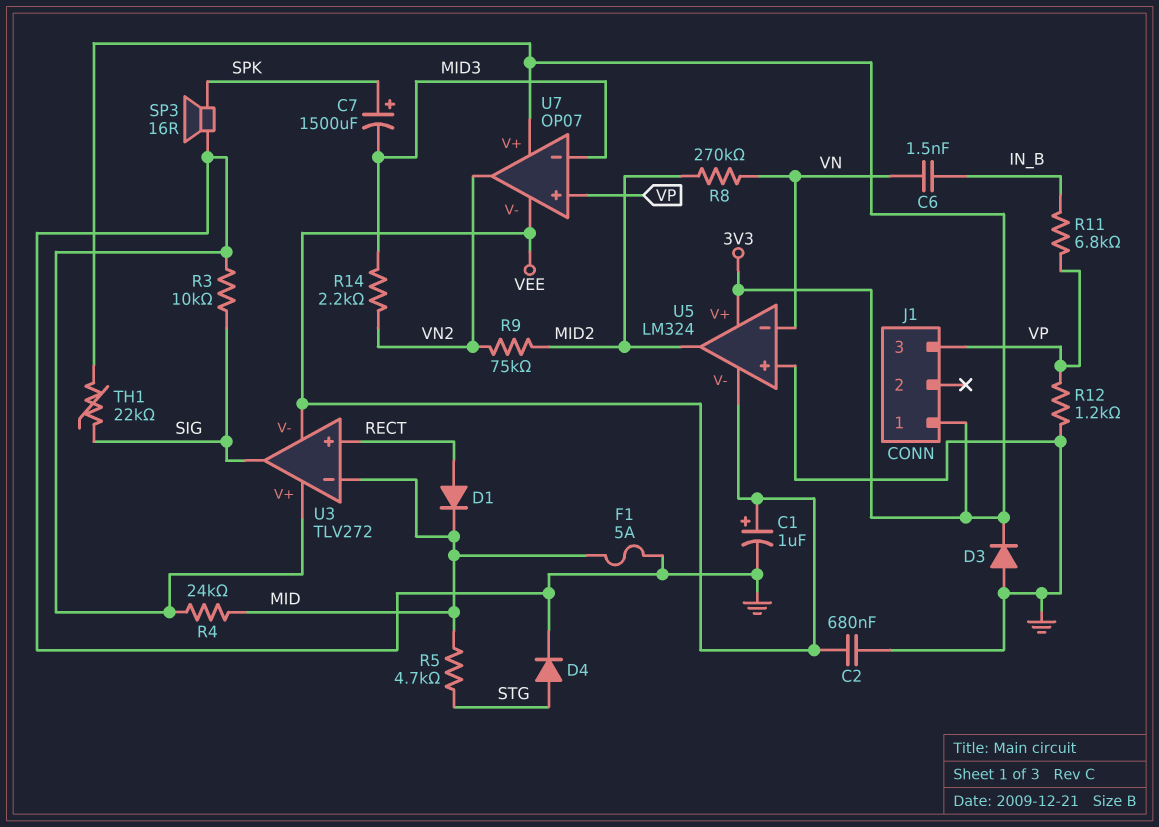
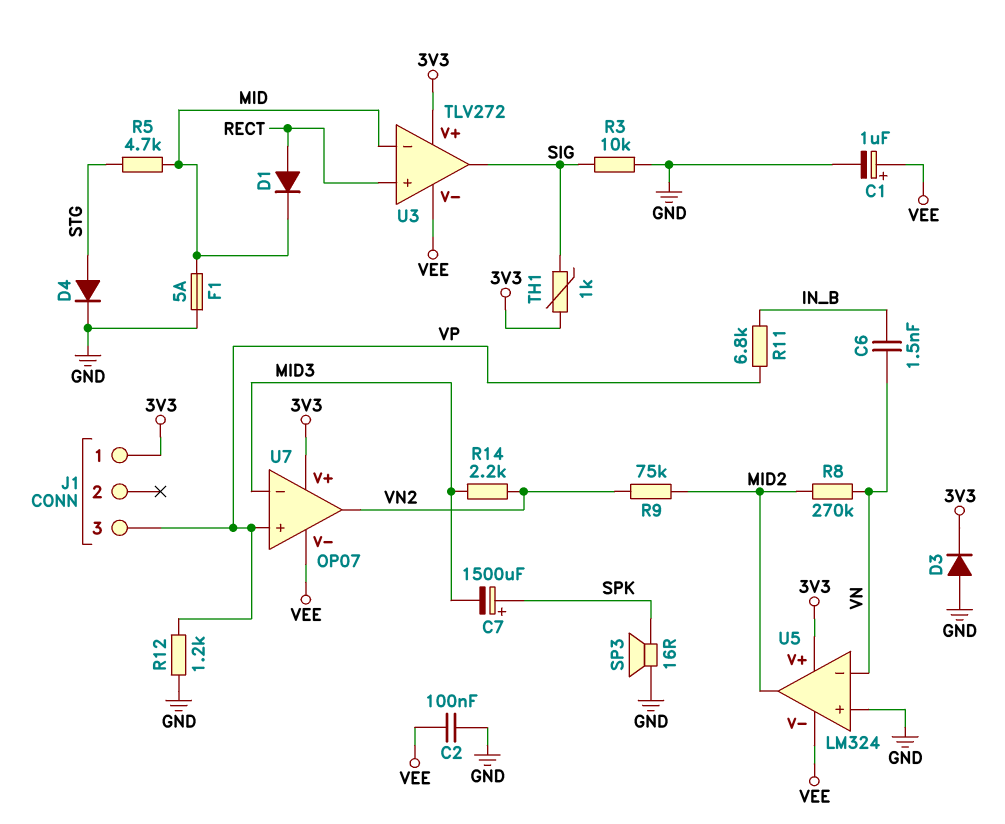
C2: 680nF (GND, VEE) -> 100nF (GND, VEE)
R4: 24k (GND, MID) -> none
TH1: 22k (3V3, SIG) -> 1k (3V3, SIG)
U3 pin V+: GND -> 3V3

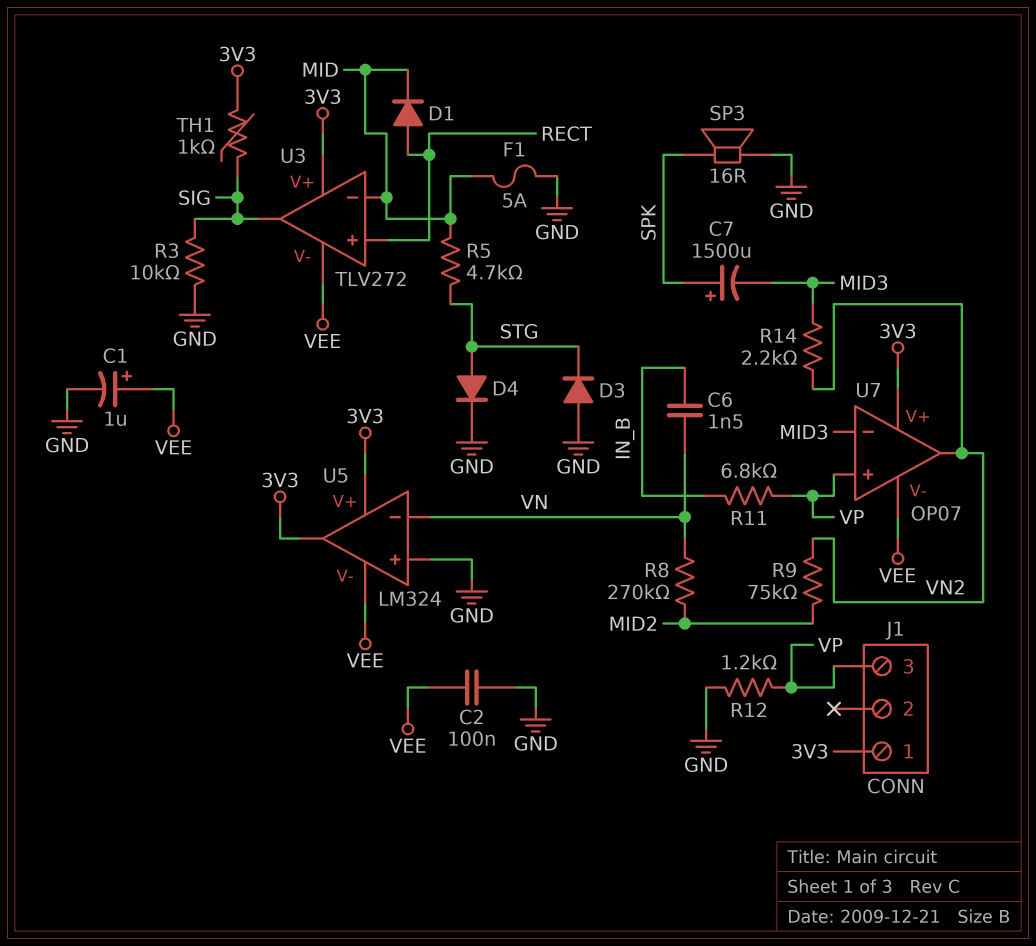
D3: diode (A GND, K 3V3) -> diode (A GND, K STG)
U5 pin out: MID2 -> 3V3

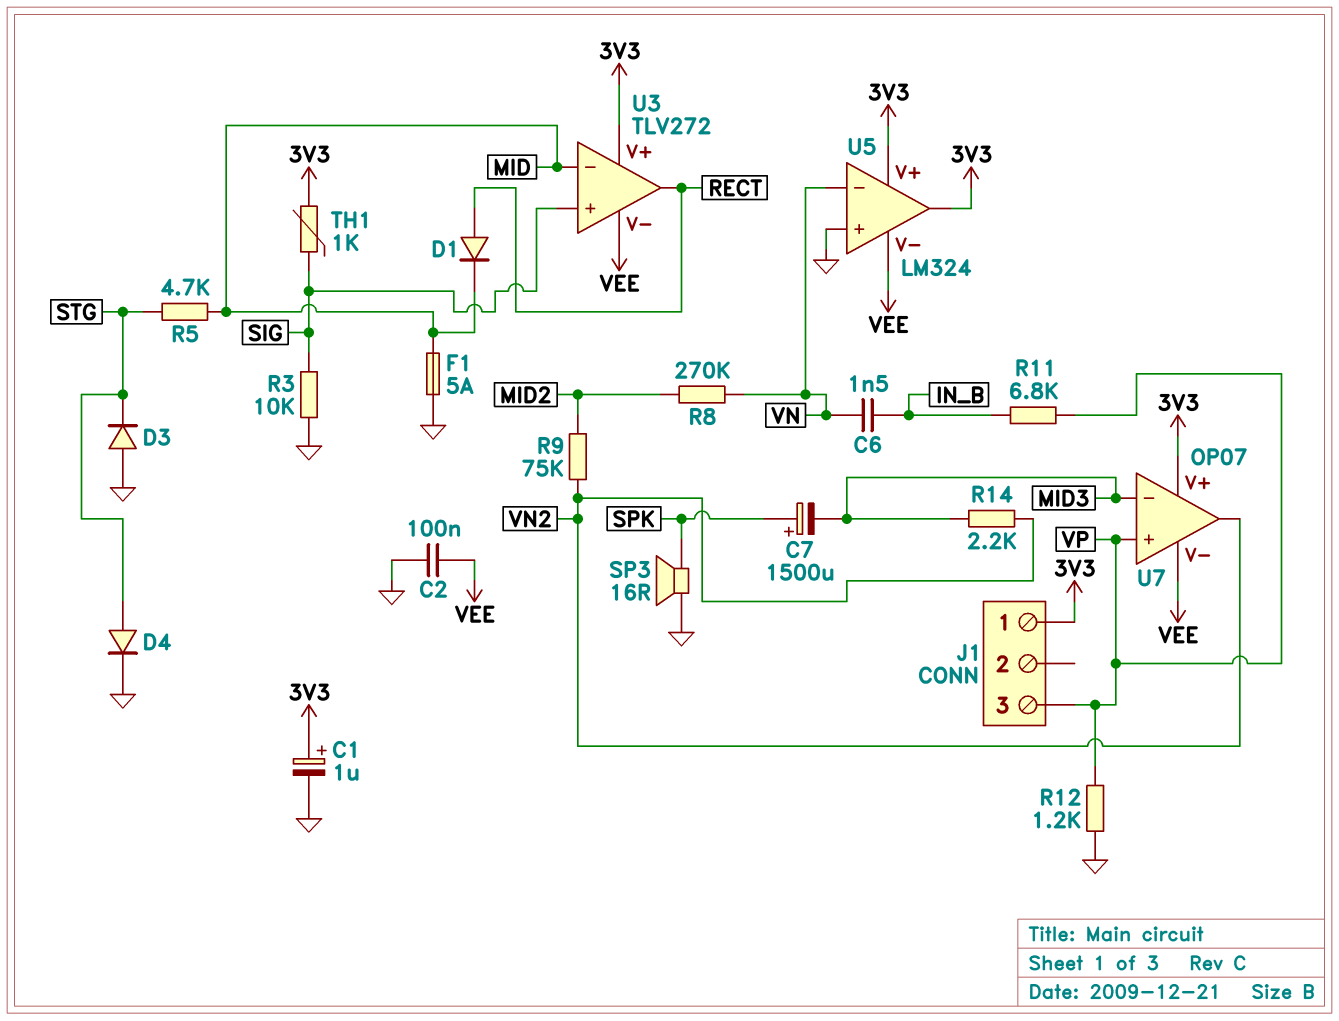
C1: 1uF (plus VEE, minus GND) -> 1uF (plus 3V3, minus GND)
U3 pin in+: RECT -> SIG
U3 pin out: SIG -> RECT

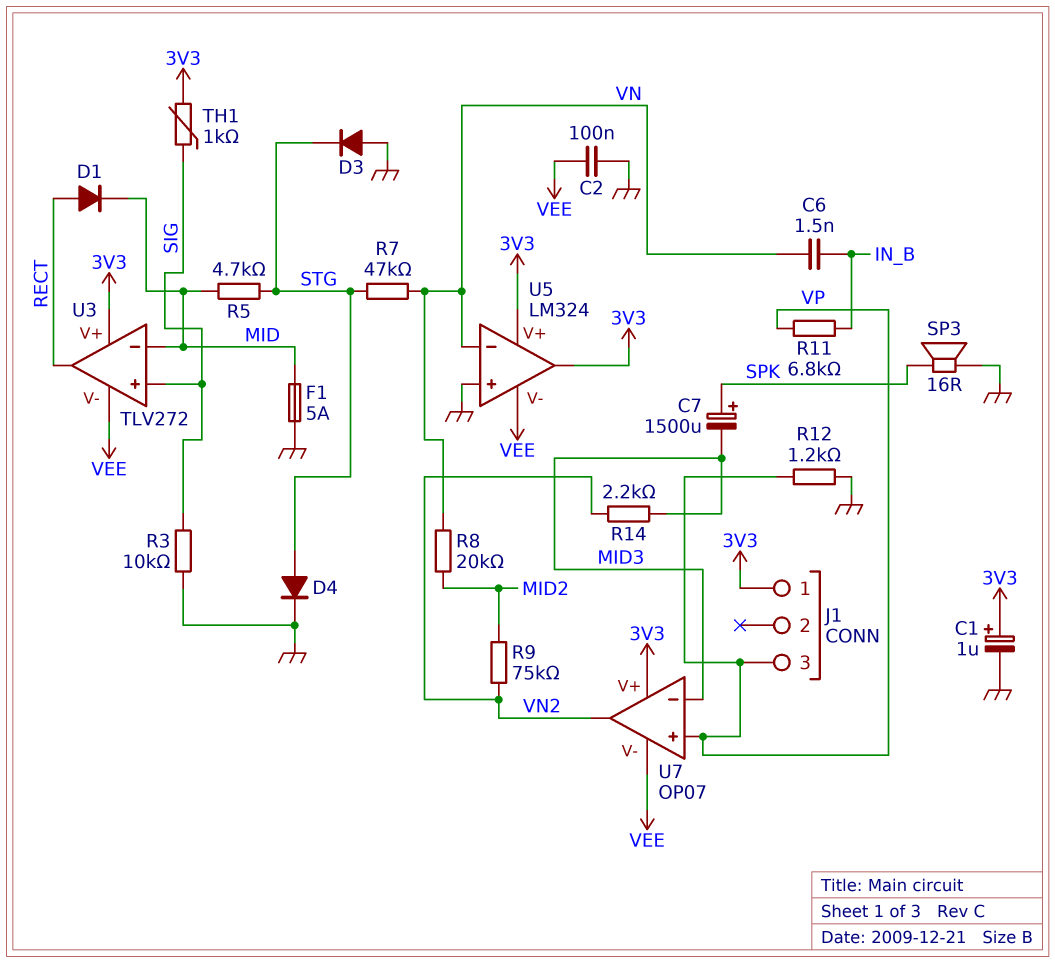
R7: none -> 47k (STG, VN)
R8: 270k (MID2, VN) -> 20k (MID2, VN)

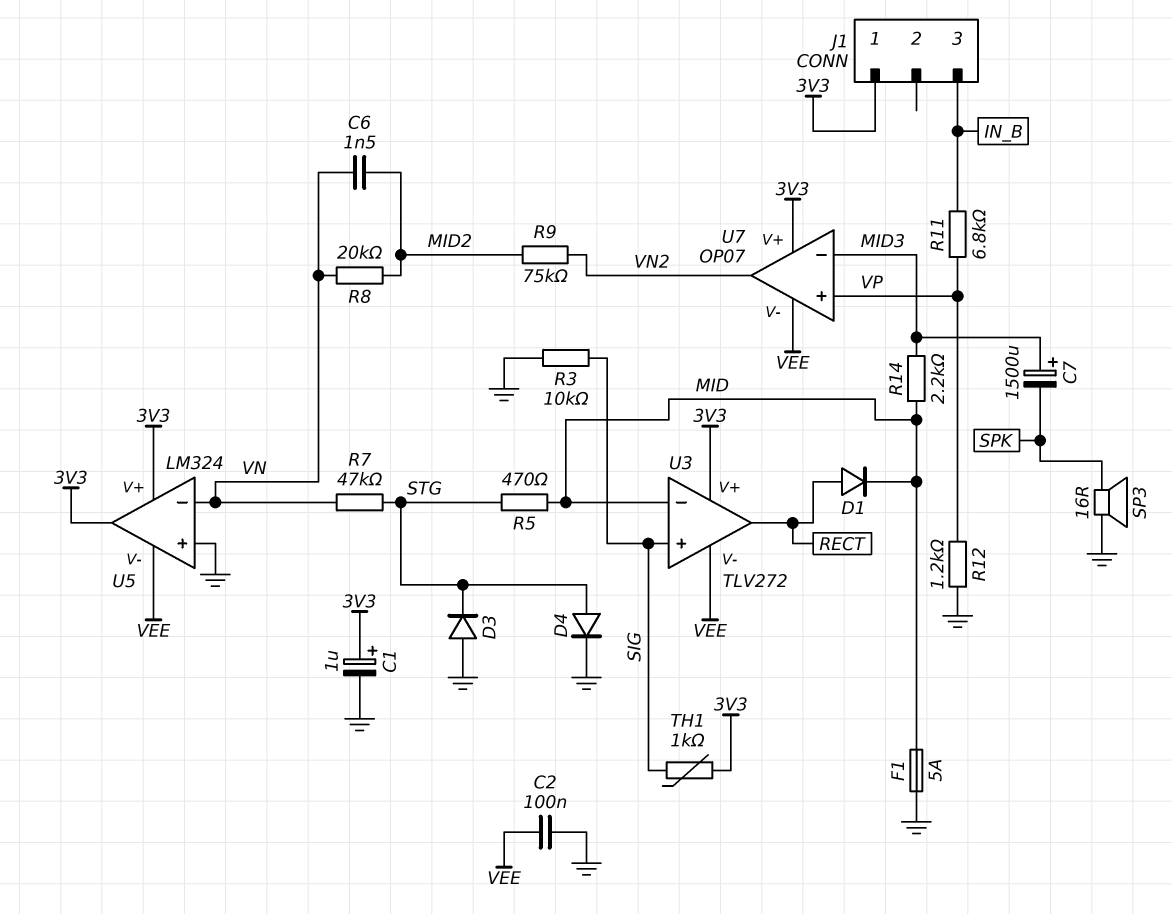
C6: 1.5nF (IN_B, VN) -> 1.5nF (MID2, VN)
C7: 1500uF (plus SPK, minus MID3) -> 1500uF (plus MID3, minus SPK)
J1 pin 3: VP -> IN_B
R5: 4.7k (MID, STG) -> 470 (MID, STG)
R14: 2.2k (MID3, VN2) -> 2.2k (MID, MID3)

